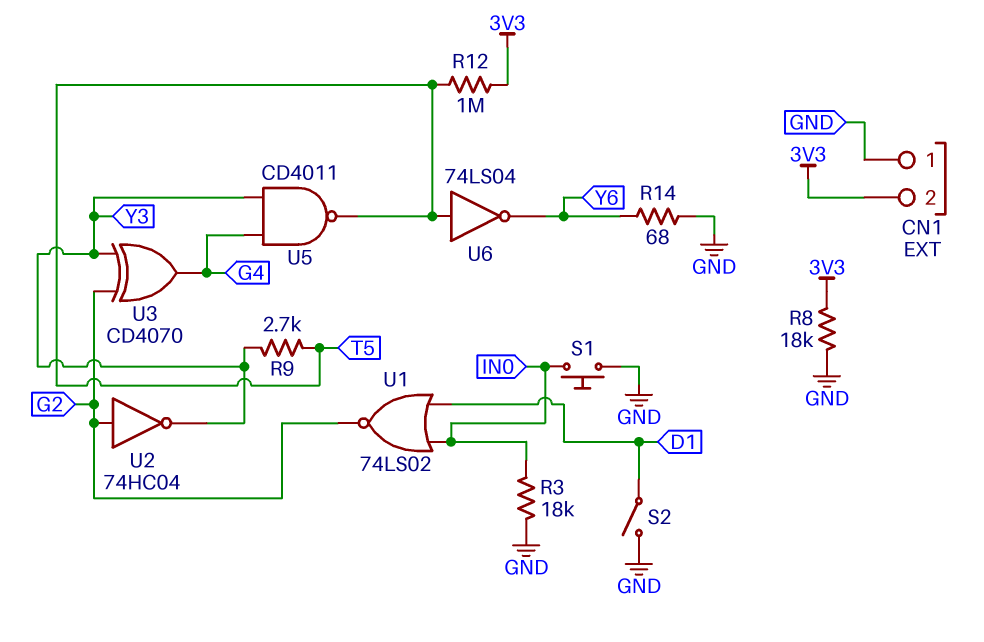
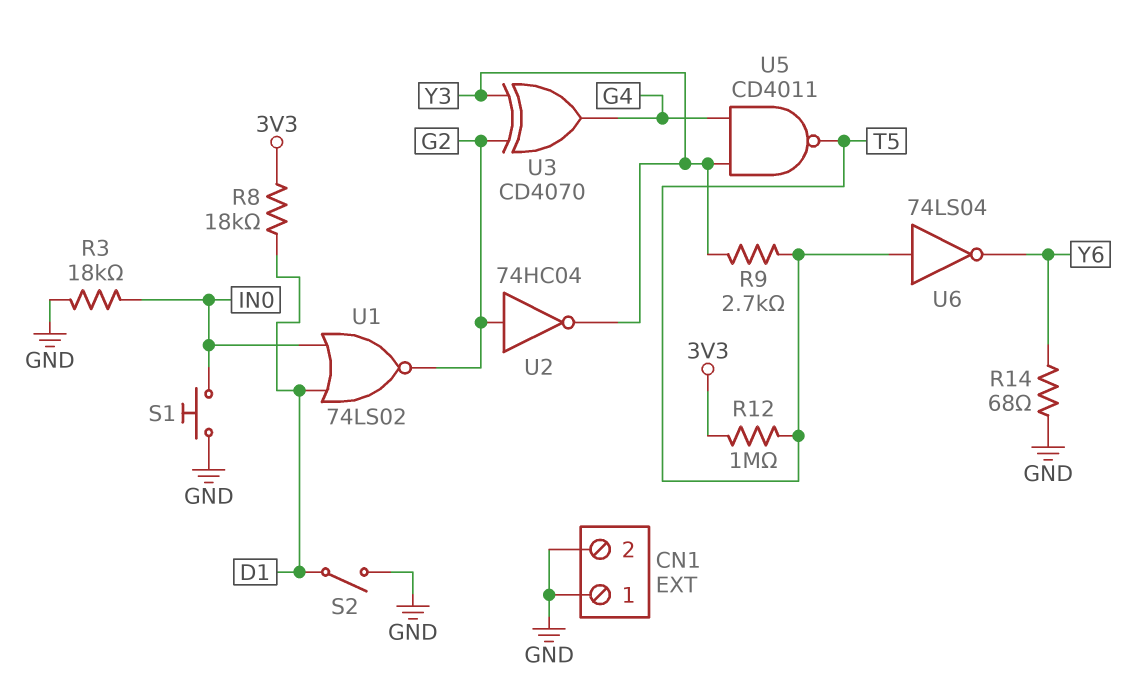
CN1 pin 2: 3V3 -> GND
R8: 18k (3V3, GND) -> 18k (3V3, D1)

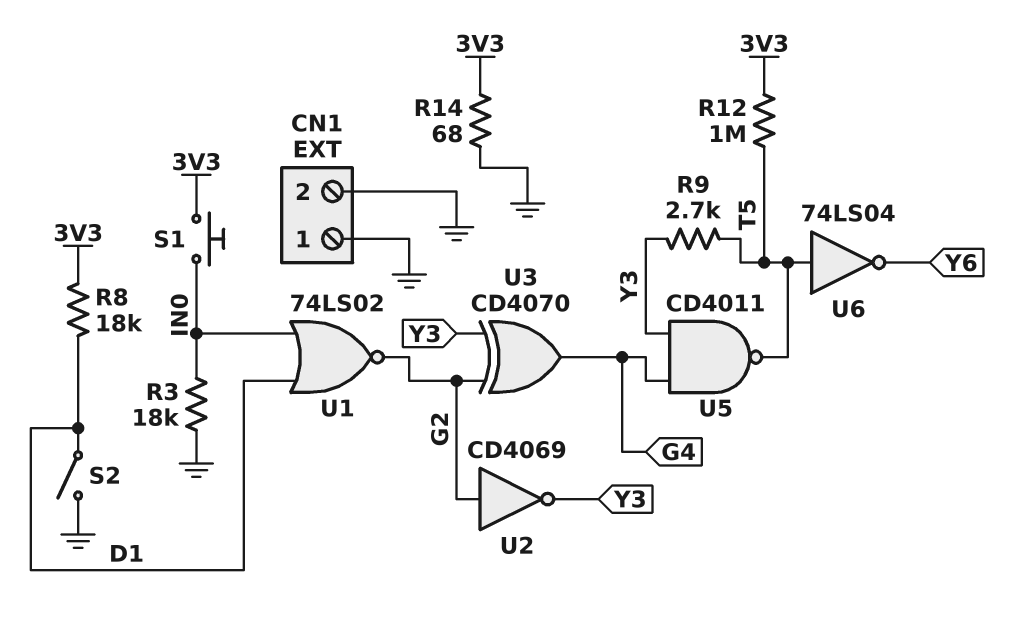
R14: 68 (GND, Y6) -> 68 (3V3, GND)
S1: button (GND, IN0) -> button (3V3, IN0)
U2: NOT 74HC04 (in G2, out Y3) -> NOT CD4069 (in G2, out Y3)

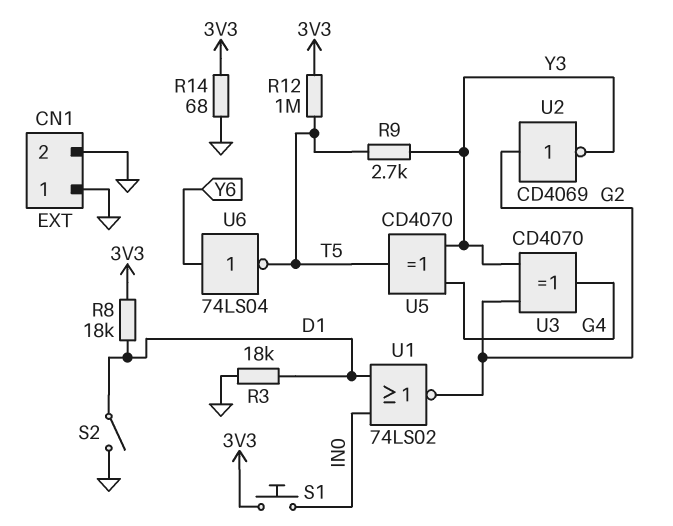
R3: 18k (GND, IN0) -> 18k (D1, GND)
U5: NAND CD4011 (in G4, in Y3, out T5) -> XOR CD4070 (in G4, in Y3, out T5)
U6: NOT 74LS04 (in T5, out Y6) -> NOT 74LS04 (in Y6, out T5)

